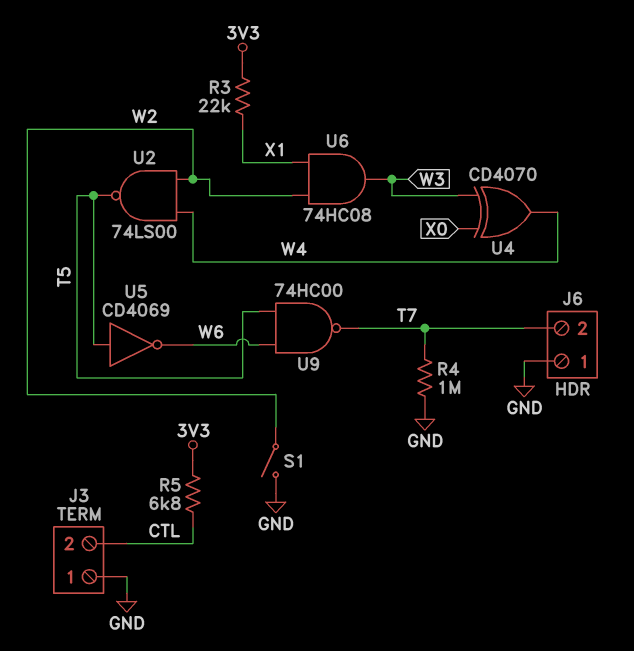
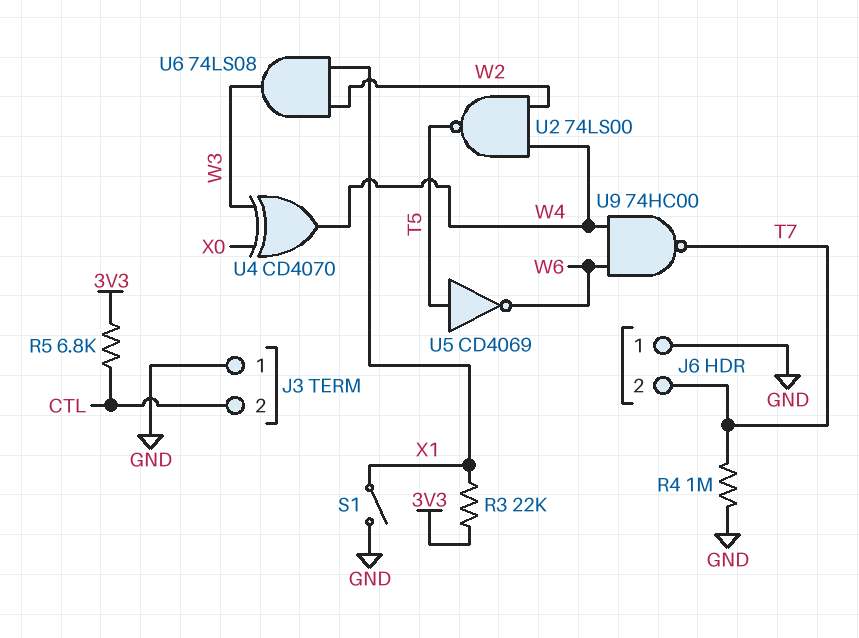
S1: switch (GND, W2) -> switch (GND, X1)
U6: AND 74HC08 (in W2, in X1, out W3) -> AND 74LS08 (in W2, in X1, out W3)
U9: NAND 74HC00 (in T5, in W6, out T7) -> NAND 74HC00 (in W4, in W6, out T7)

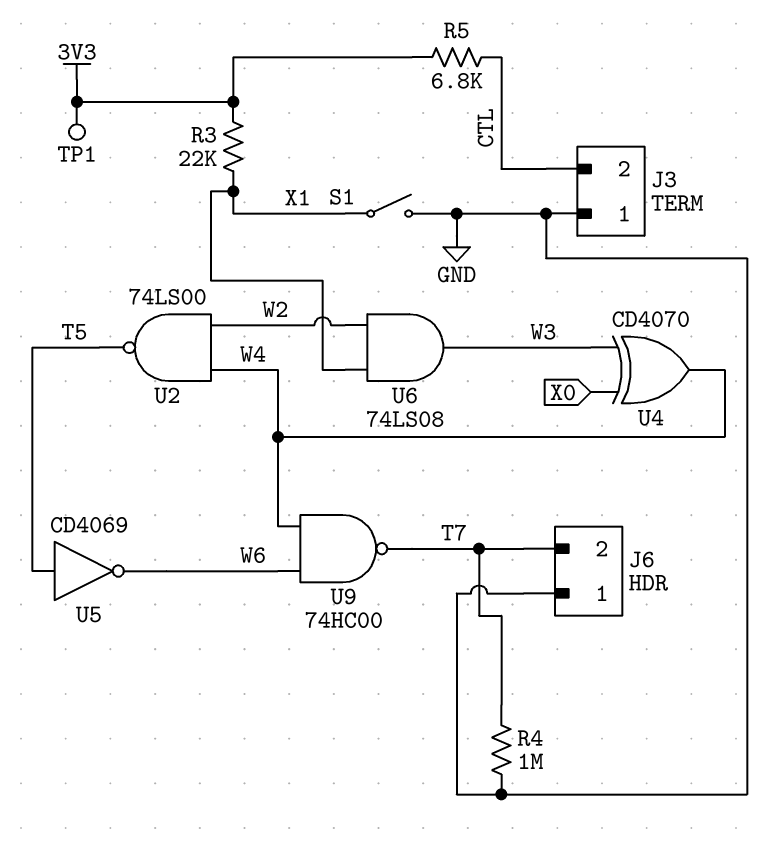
TP1: none -> test point (3V3)

